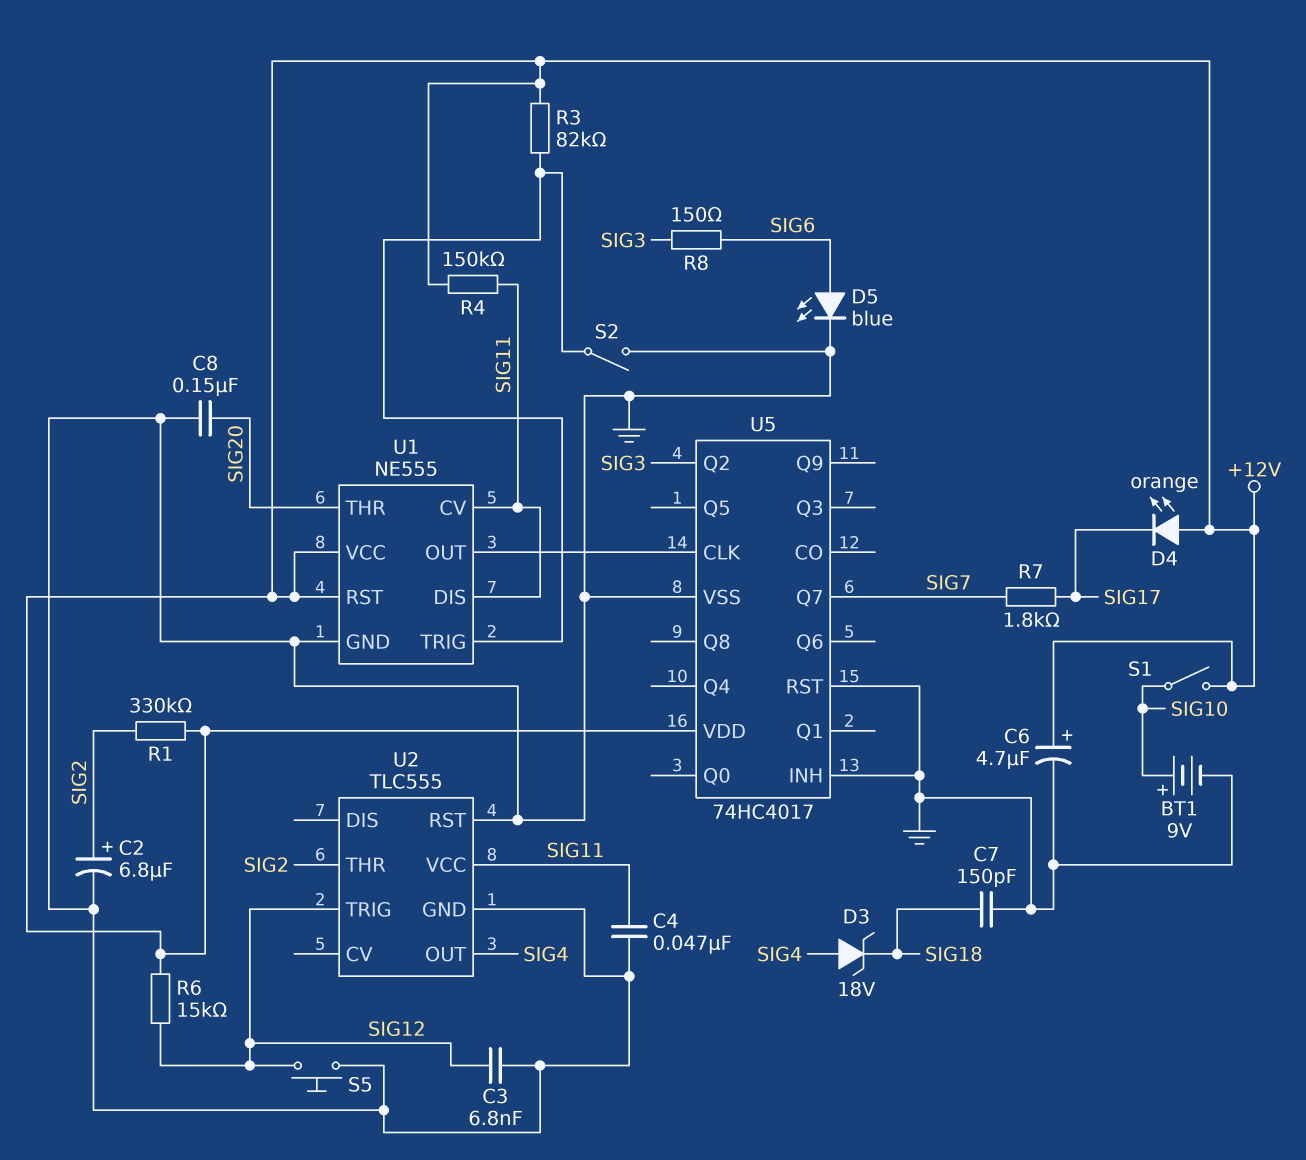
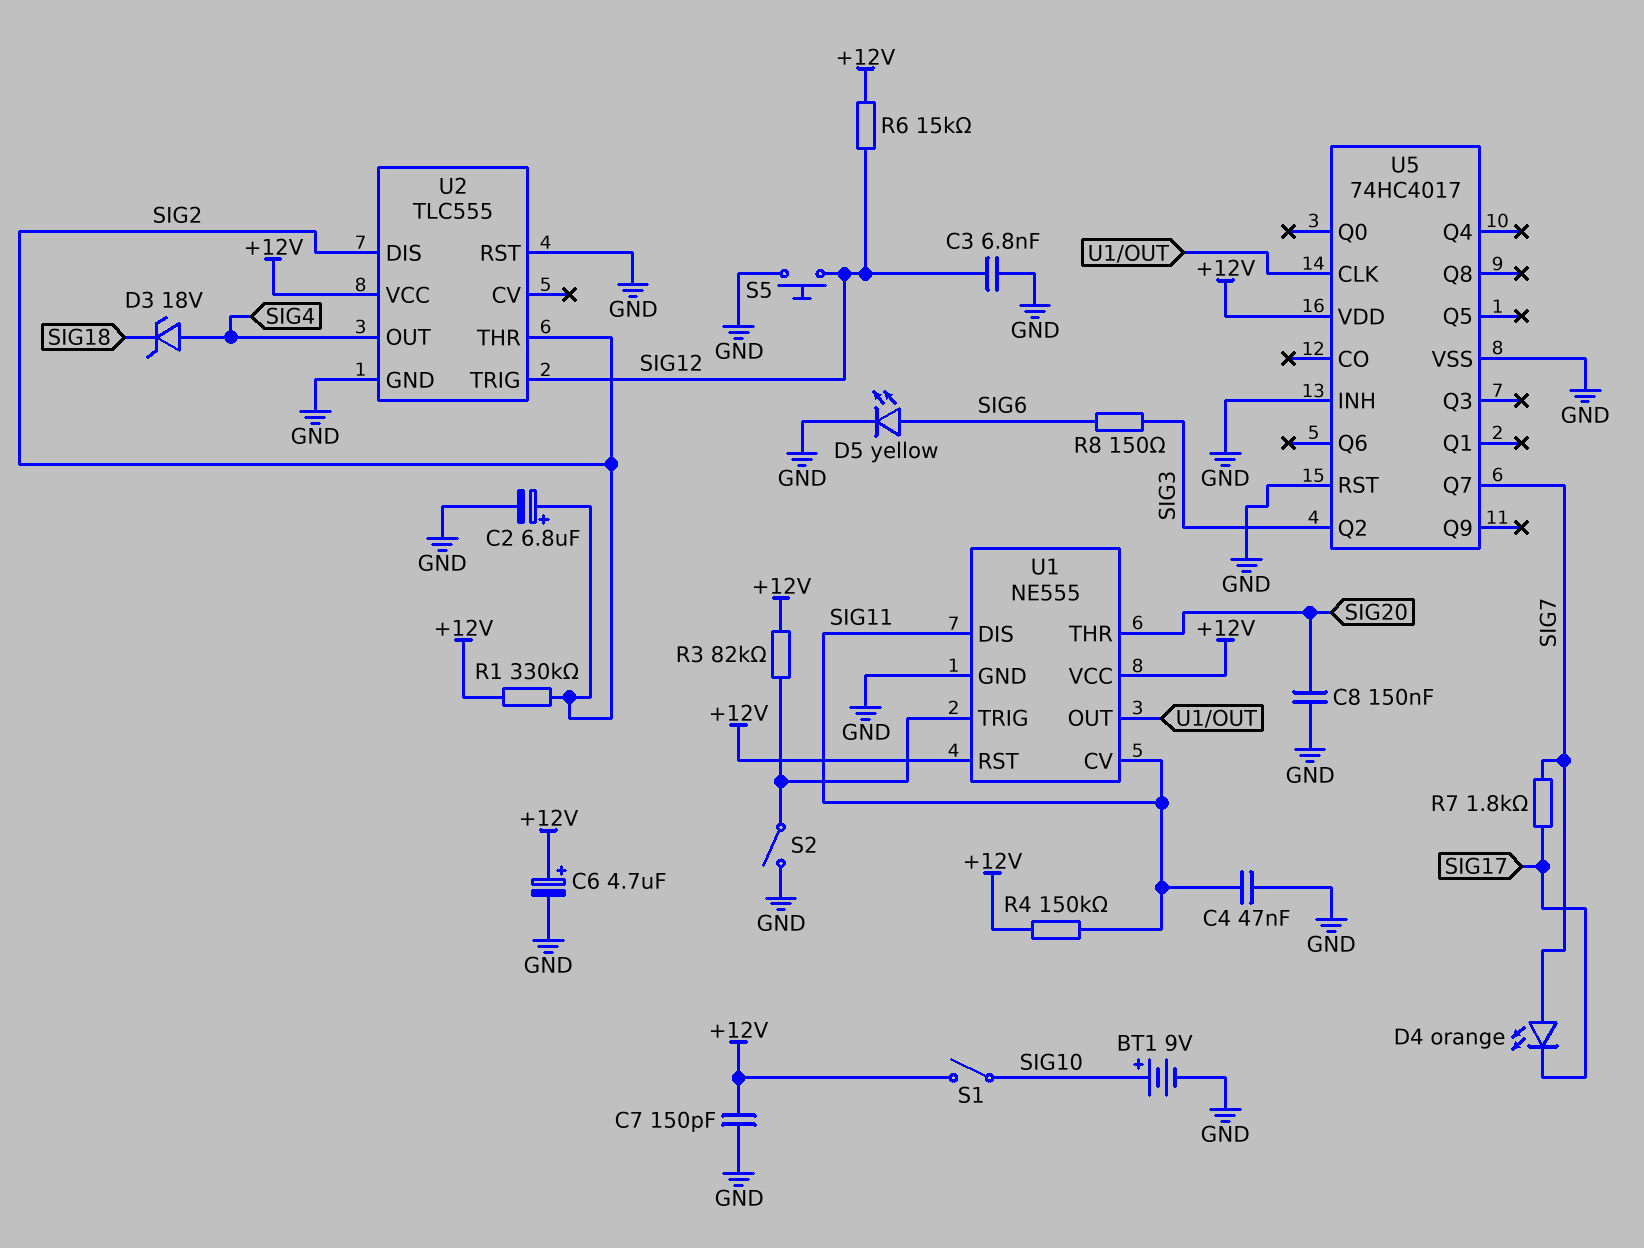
C7: 150pF (GND, SIG18) -> 150pF (+12V, GND)
D4: LED orange (A +12V, K SIG17) -> LED orange (A SIG7, K SIG17)
D5: LED blue (A SIG6, K GND) -> LED yellow (A SIG6, K GND)
U2 pin DIS: none -> SIG2
U2 pin VCC: SIG11 -> +12V

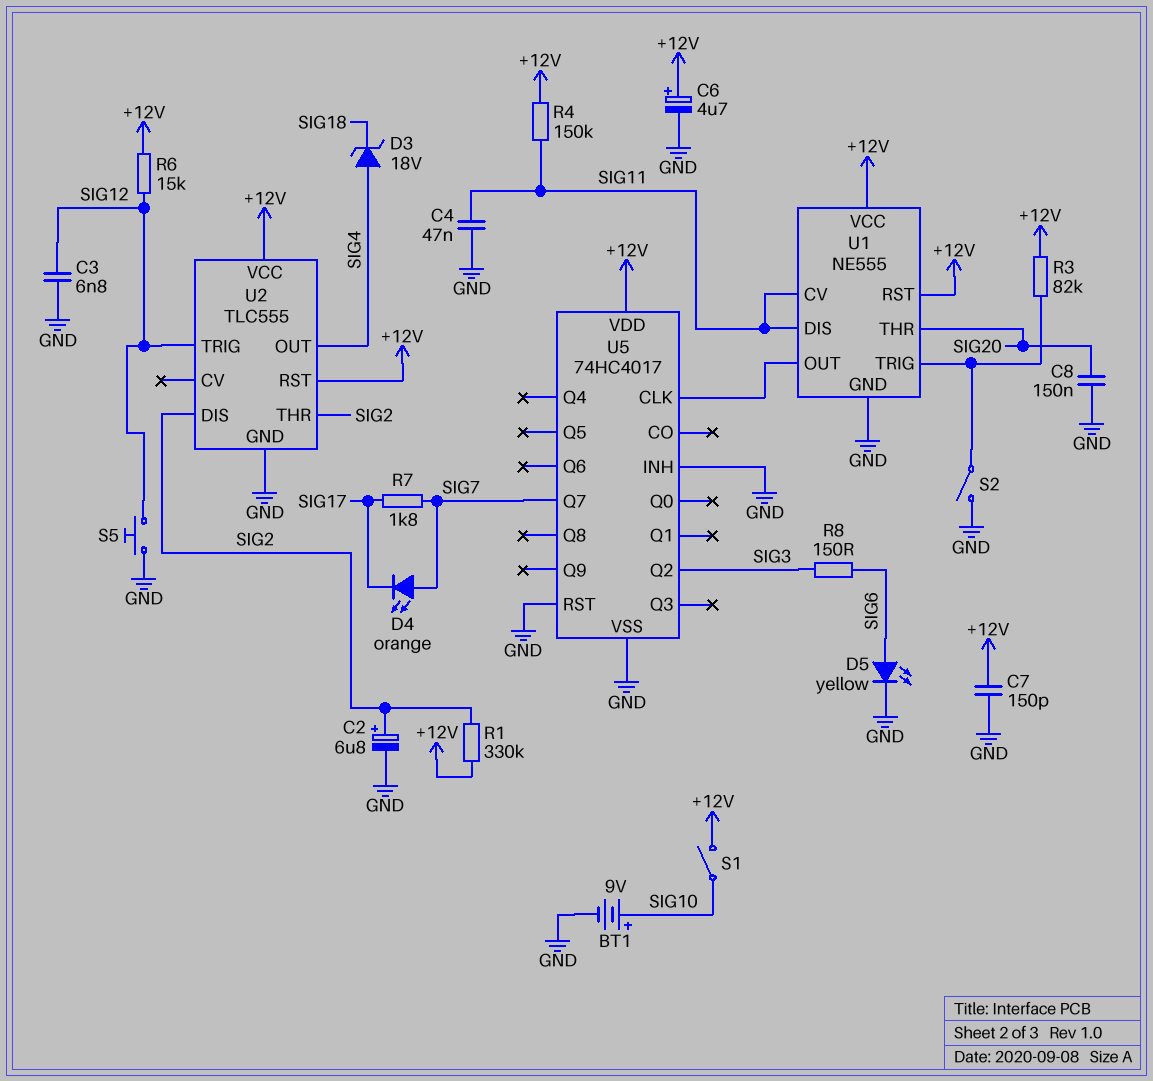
U2 pin RST: GND -> +12V

